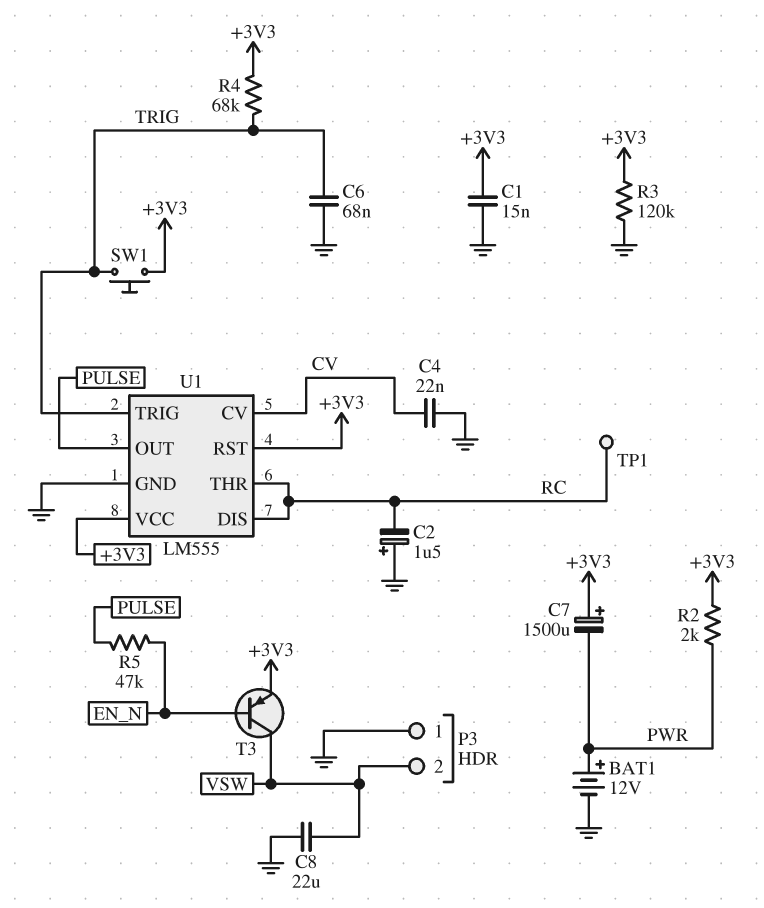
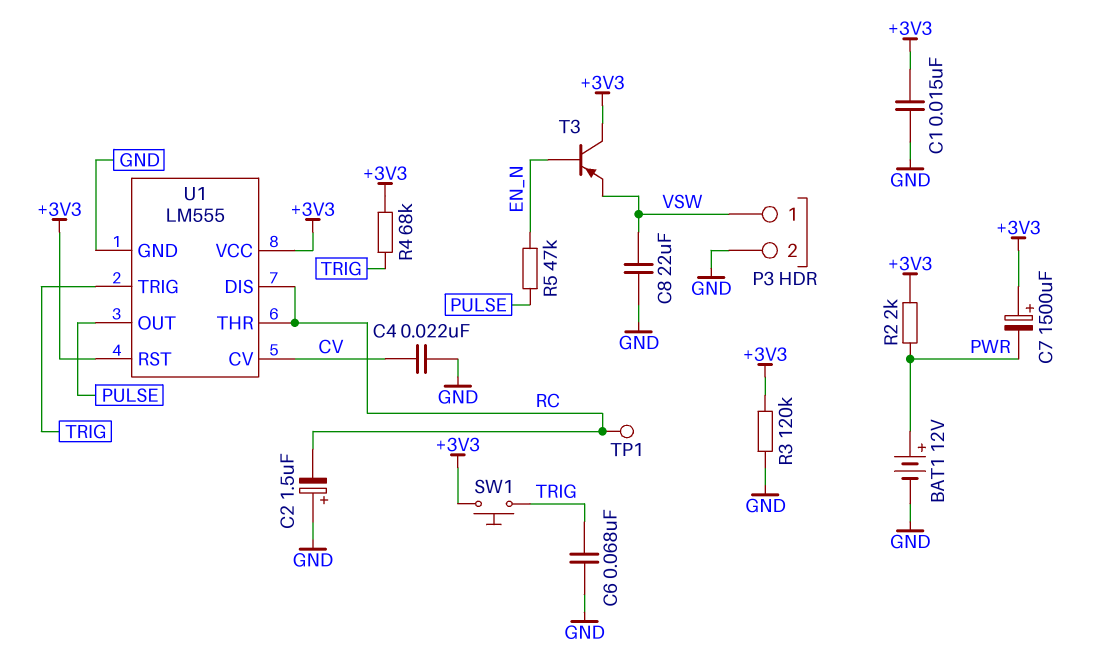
P3 pin 1: GND -> VSW
P3 pin 2: VSW -> GND
T3: PNP (B EN_N, C VSW, E +3V3) -> PNP (B EN_N, C +3V3, E VSW)

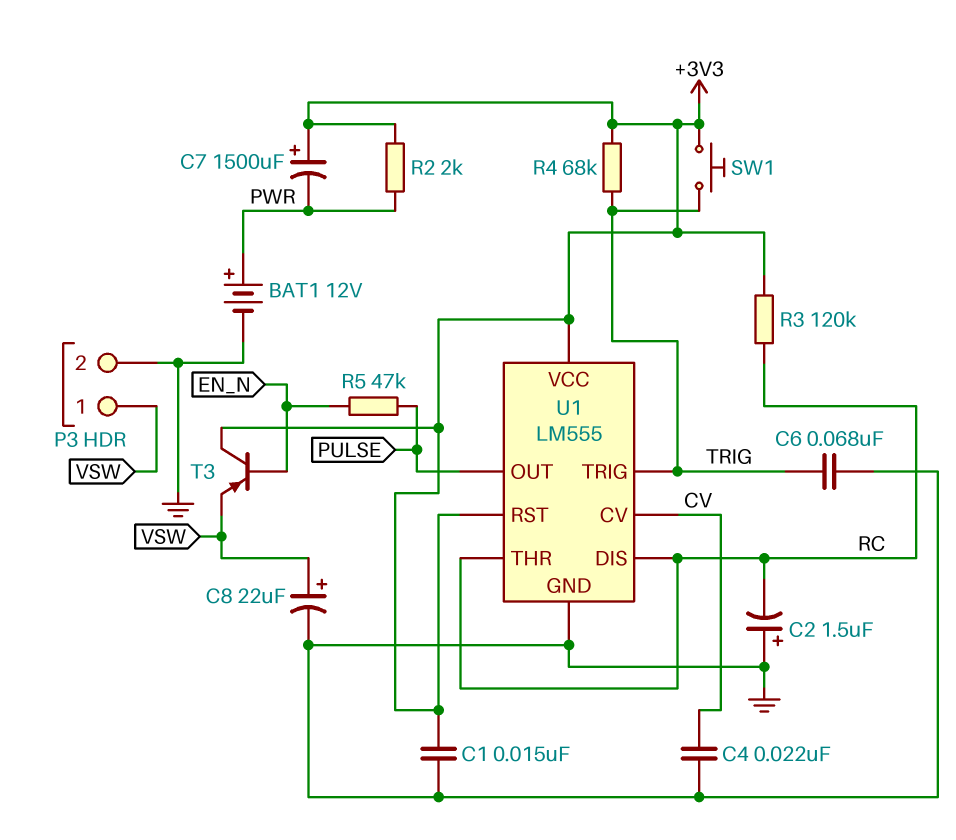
C8: 22uF (GND, VSW) -> 22uF (plus VSW, minus GND)
R3: 120k (+3V3, GND) -> 120k (+3V3, RC)
TP1: test point (RC) -> none

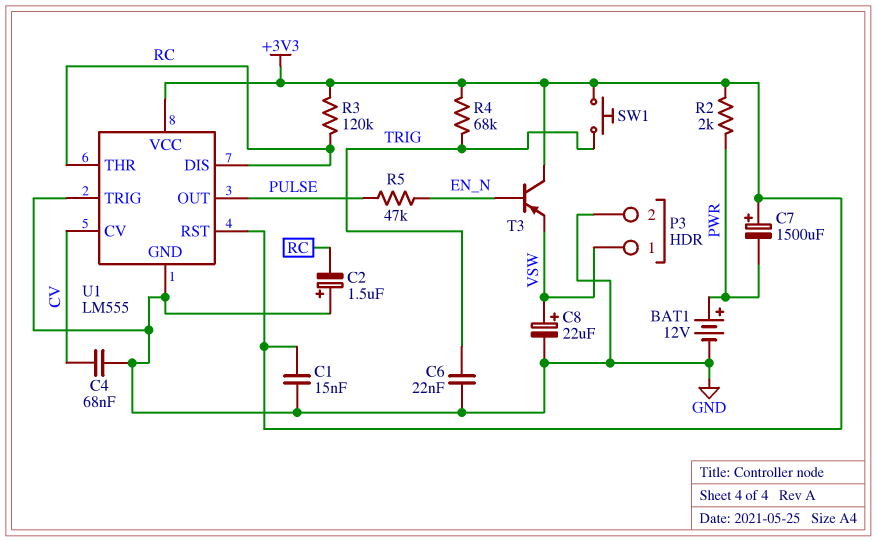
C4: 22nF (CV, GND) -> 68nF (CV, GND)
C6: 68nF (GND, TRIG) -> 22nF (GND, TRIG)
U1 pin TRIG: TRIG -> GND

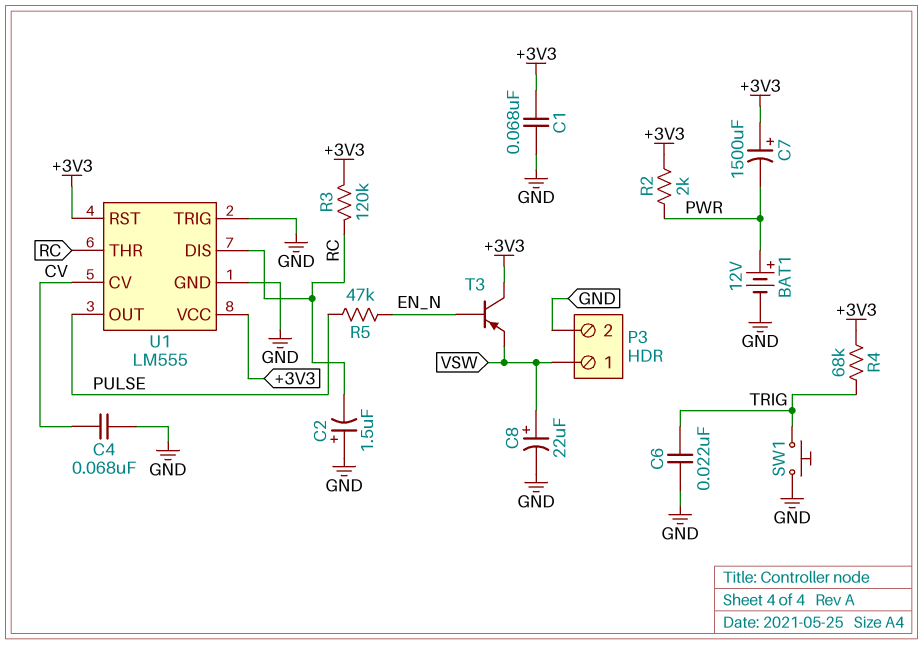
C1: 15nF (+3V3, GND) -> 68nF (+3V3, GND)
SW1: button (+3V3, TRIG) -> button (GND, TRIG)

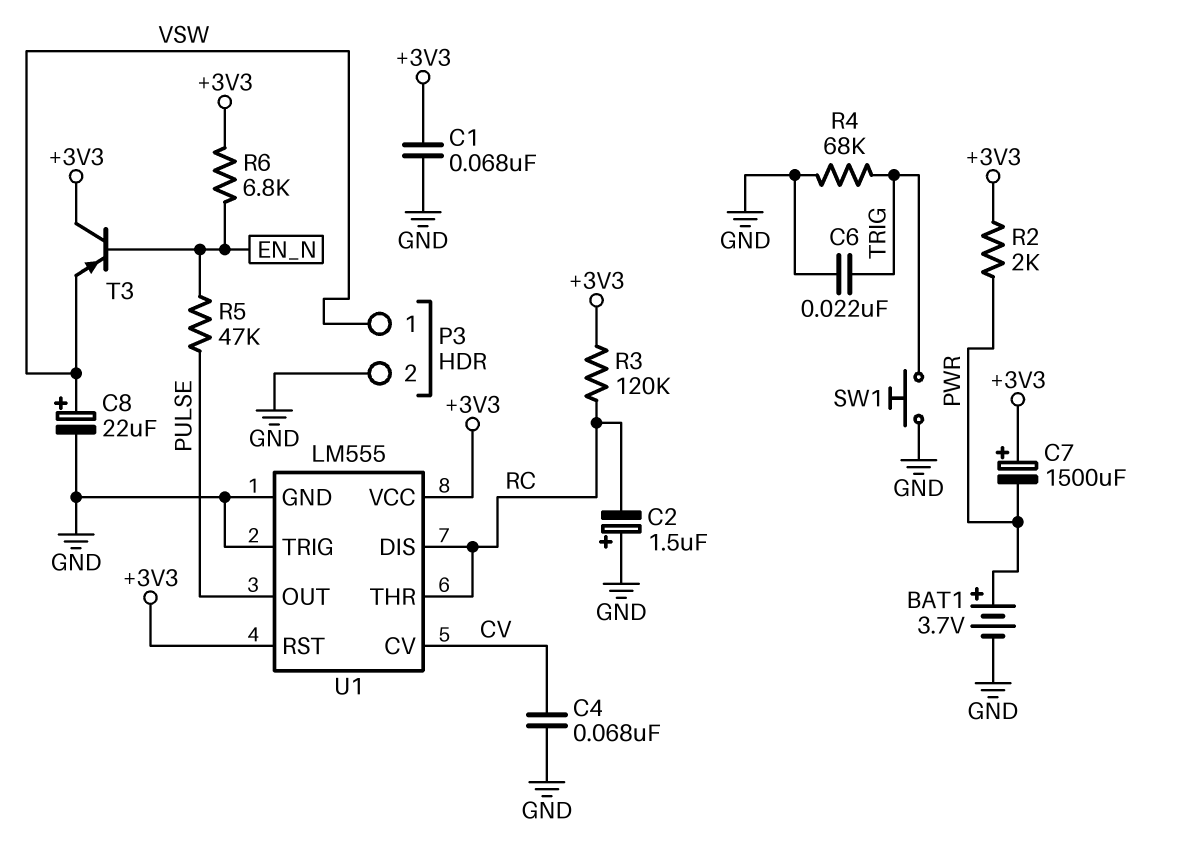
BAT1: 12V (plus PWR, minus GND) -> 3.7V (plus PWR, minus GND)
R4: 68k (+3V3, TRIG) -> 68k (GND, TRIG)
R6: none -> 6.8k (+3V3, EN_N)

